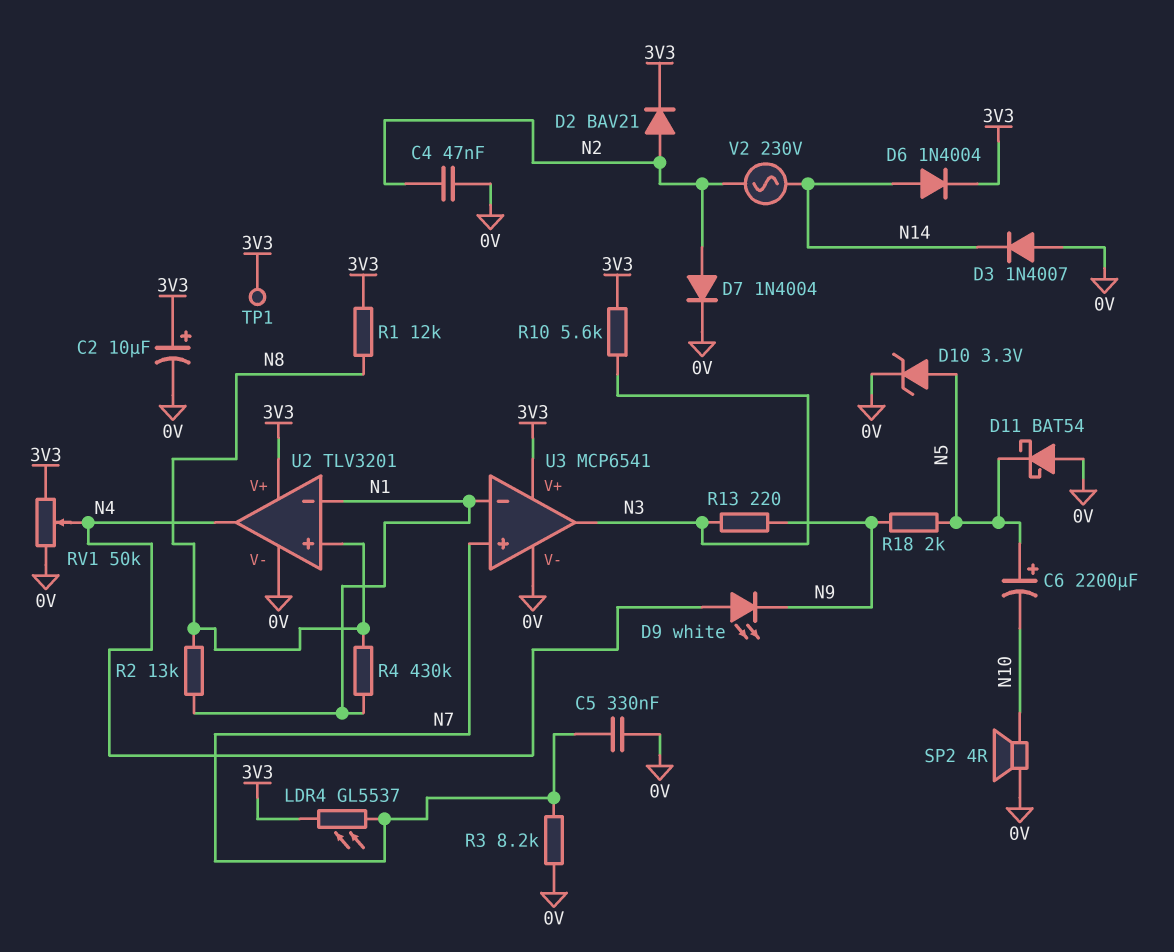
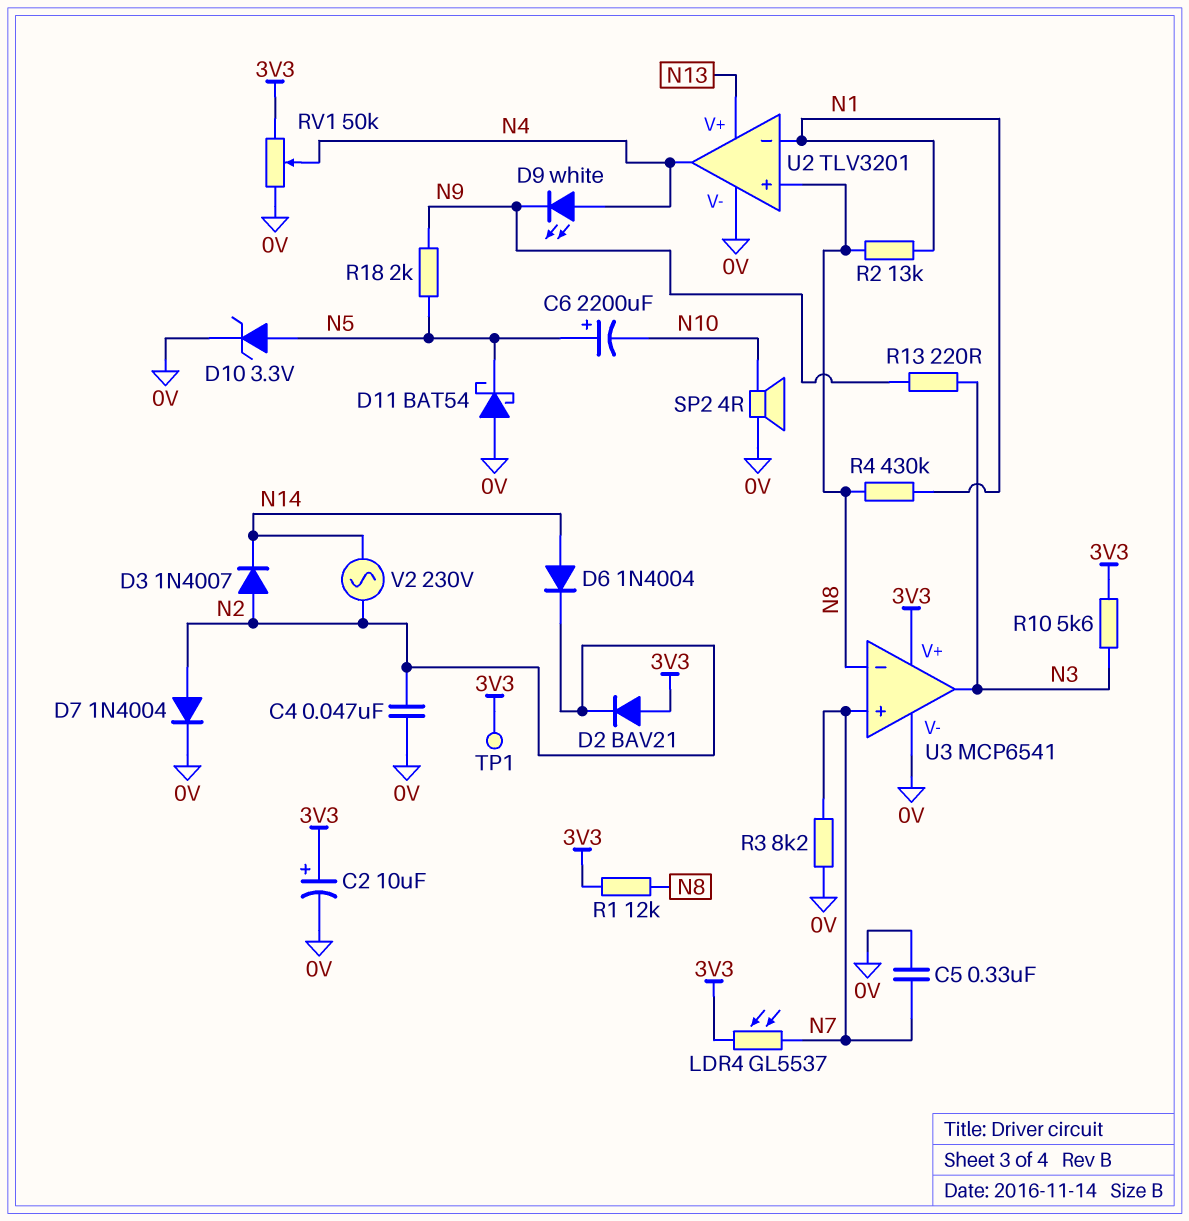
D2: diode BAV21 (A N2, K 3V3) -> diode BAV21 (A 3V3, K N2)
D3: diode 1N4007 (A 0V, K N14) -> diode 1N4007 (A N2, K N14)
D6: diode 1N4004 (A N14, K 3V3) -> diode 1N4004 (A N14, K N2)
U2 pin V+: 3V3 -> N13
U3 pin in-: N1 -> N8

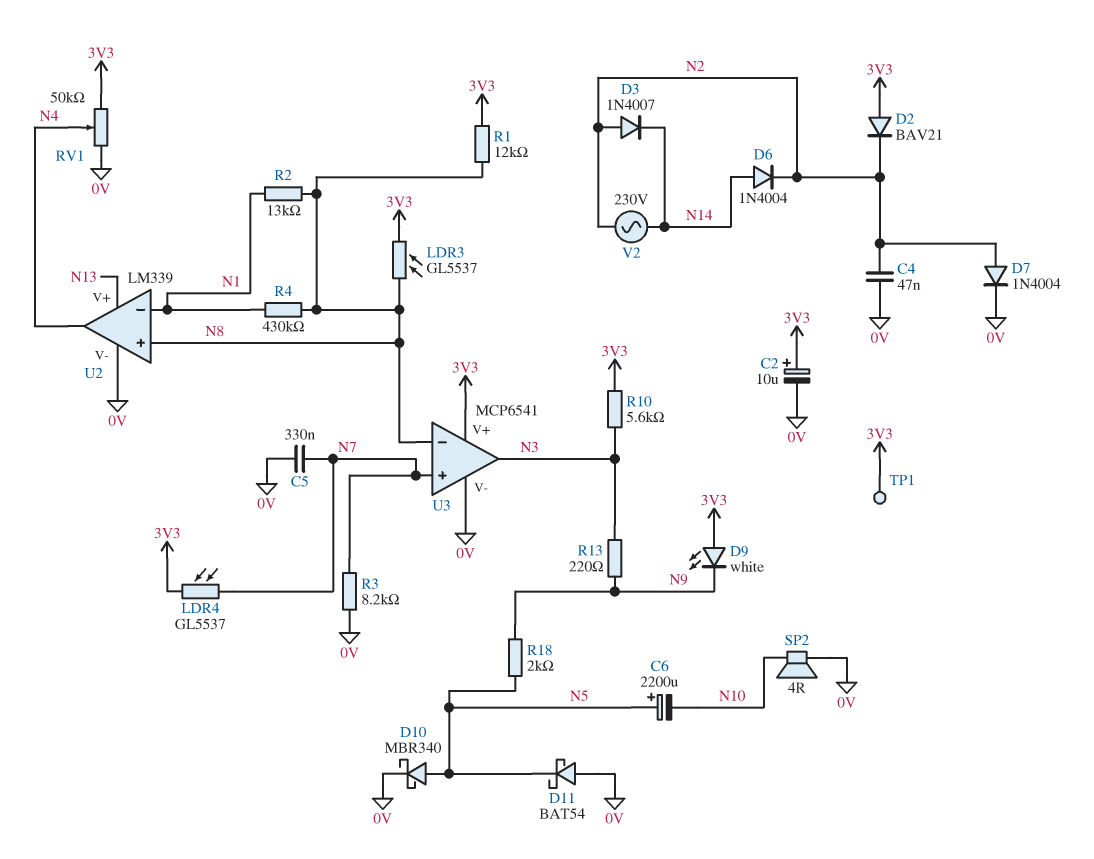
D9: LED white (A N4, K N9) -> LED white (A 3V3, K N9)
D10: zener 3.3V (A N5, K 0V) -> schottky MBR340 (A N5, K 0V)
LDR3: none -> GL5537 (3V3, N8)
U2: TLV3201 -> LM339

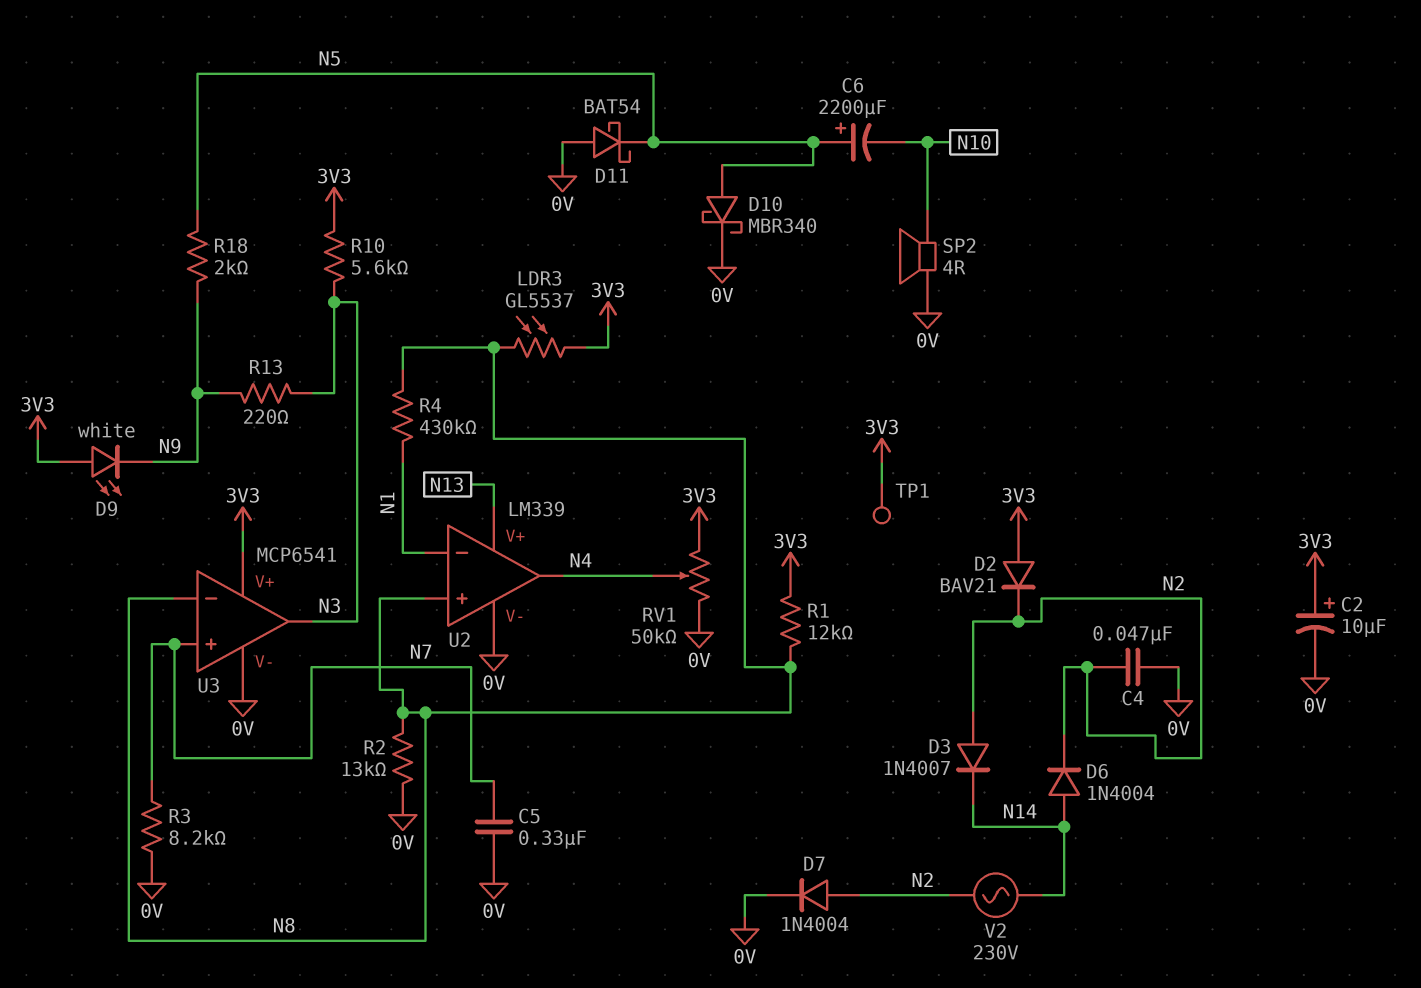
LDR4: GL5537 (3V3, N7) -> none
R2: 13k (N1, N8) -> 13k (0V, N8)

